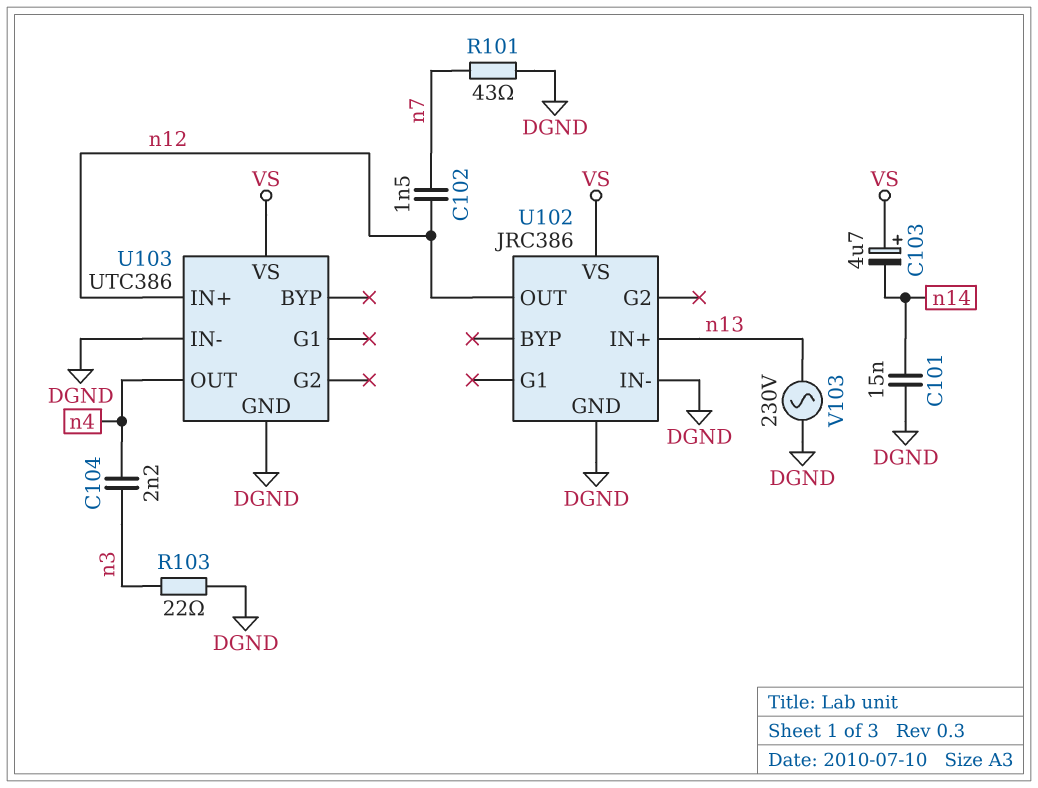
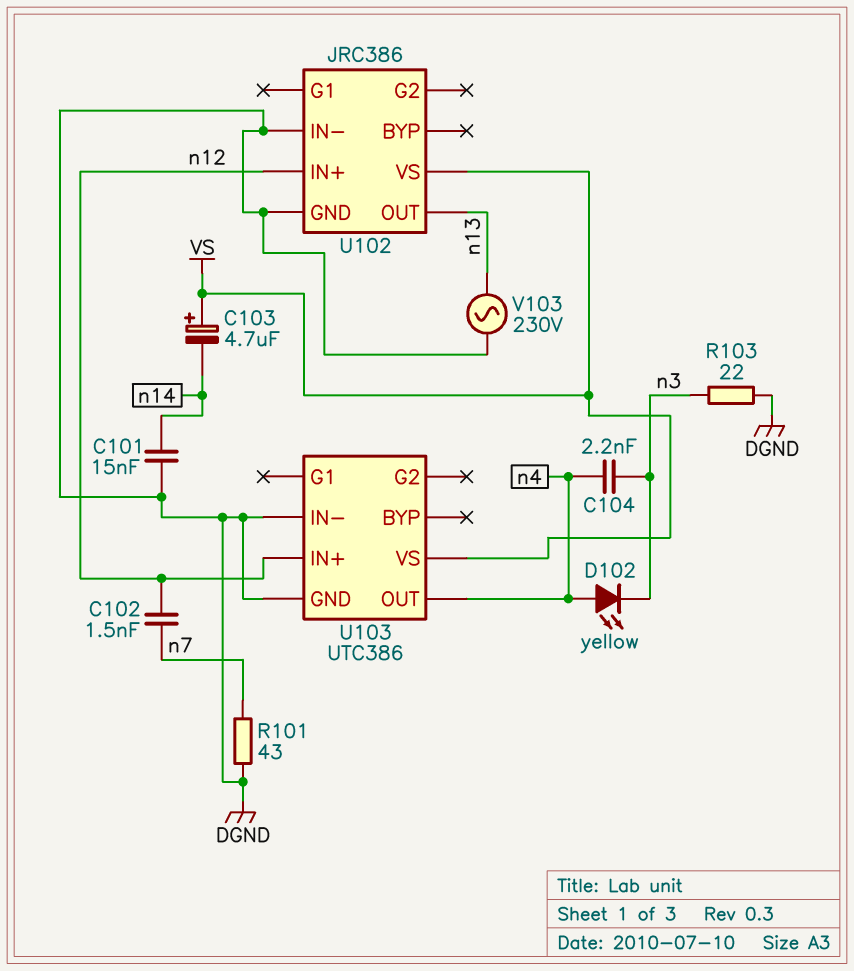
D102: none -> LED yellow (A n4, K n3)
U102 pin IN+: n13 -> n12
U102 pin OUT: n12 -> n13

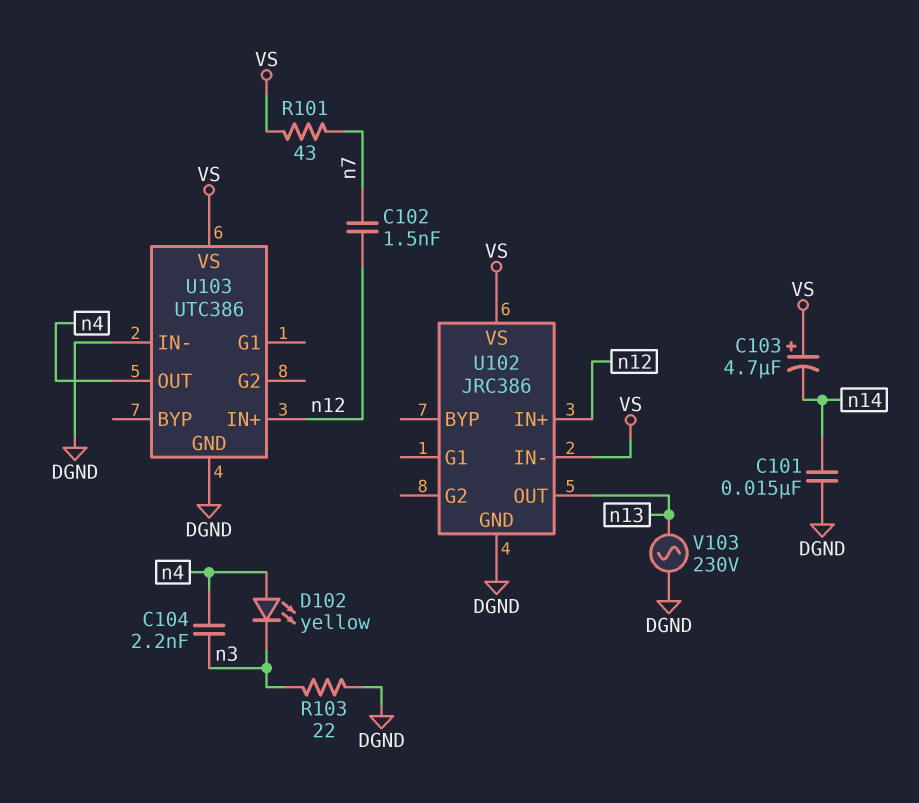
R101: 43 (DGND, n7) -> 43 (VS, n7)
U102 pin IN-: DGND -> VS

